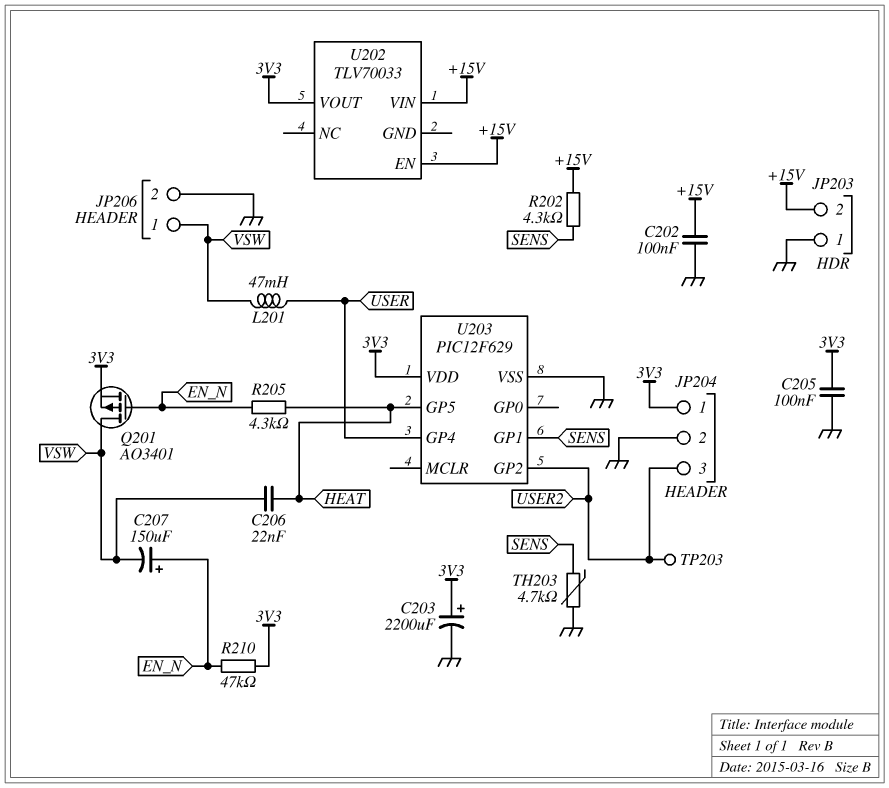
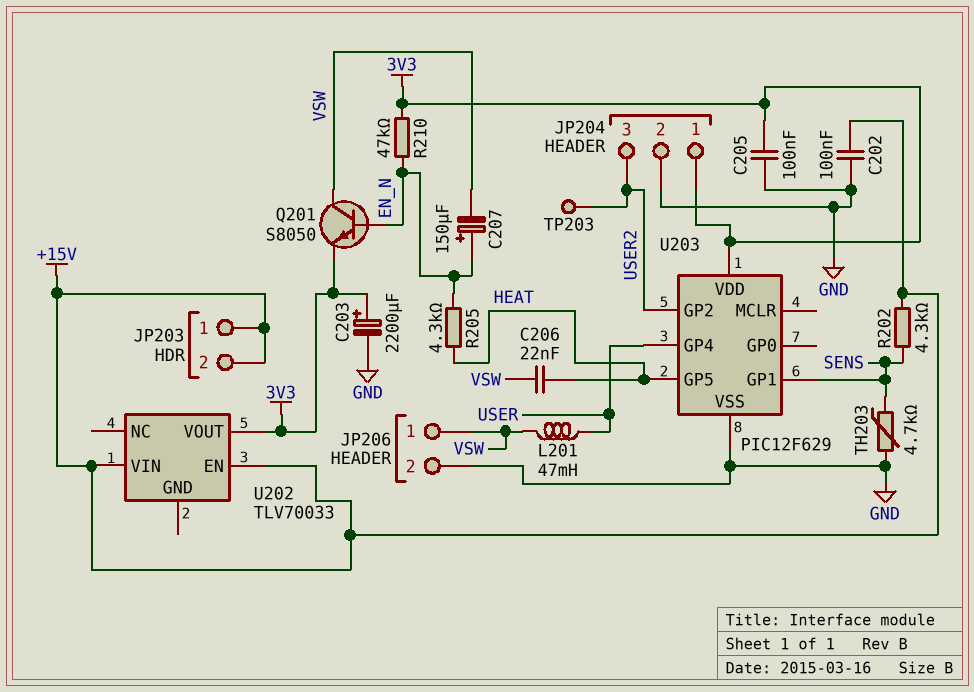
JP203 pin 1: GND -> +15V
Q201: PMOS AO3401 (G EN_N, D VSW, S 3V3) -> NPN S8050 (B EN_N, C VSW, E 3V3)

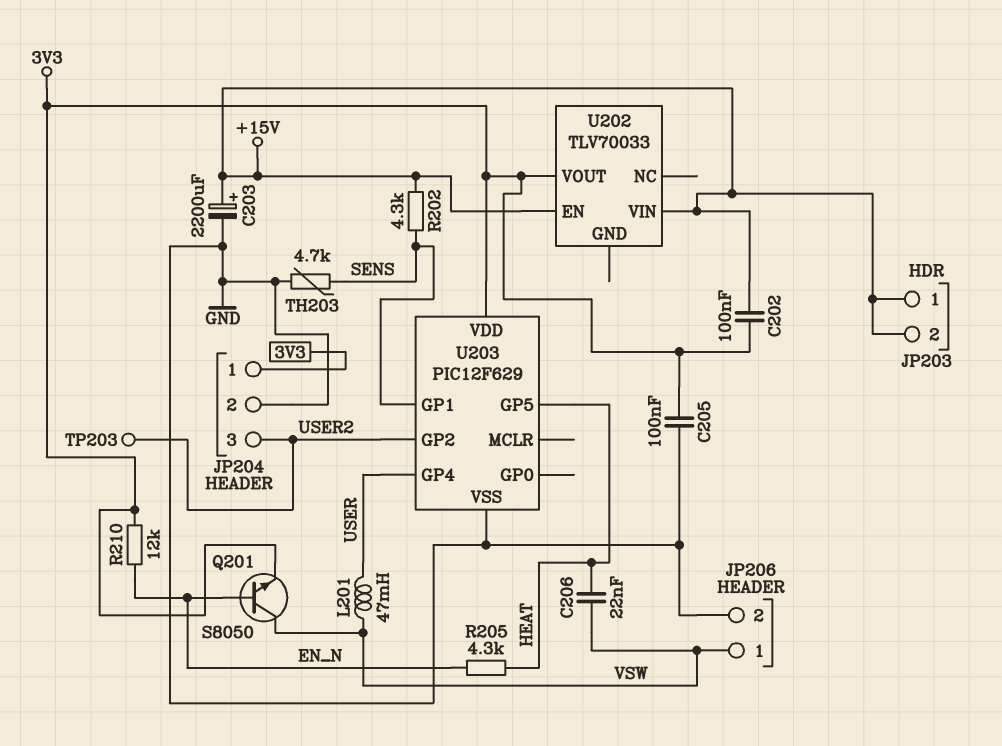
C202: 100nF (+15V, GND) -> 100nF (+15V, 3V3)
C203: 2200uF (plus 3V3, minus GND) -> 2200uF (plus +15V, minus GND)
C207: 150uF (plus EN_N, minus VSW) -> none
R210: 47k (3V3, EN_N) -> 12k (3V3, EN_N)

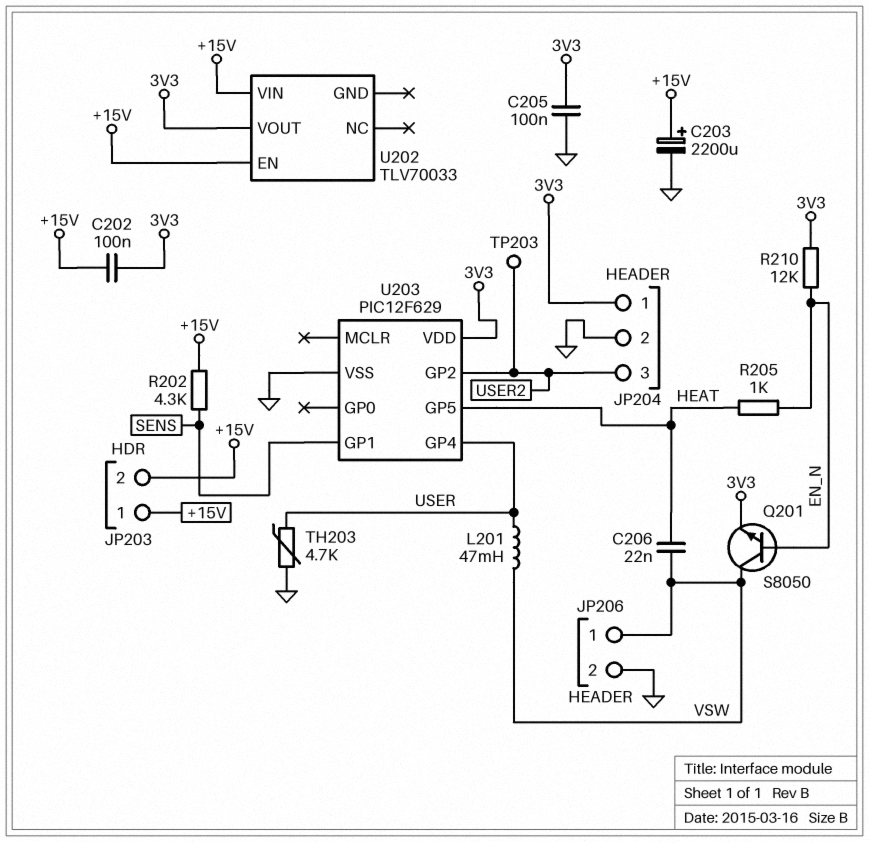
R205: 4.3k (EN_N, HEAT) -> 1k (EN_N, HEAT)
TH203: 4.7k (GND, SENS) -> 4.7k (GND, USER)

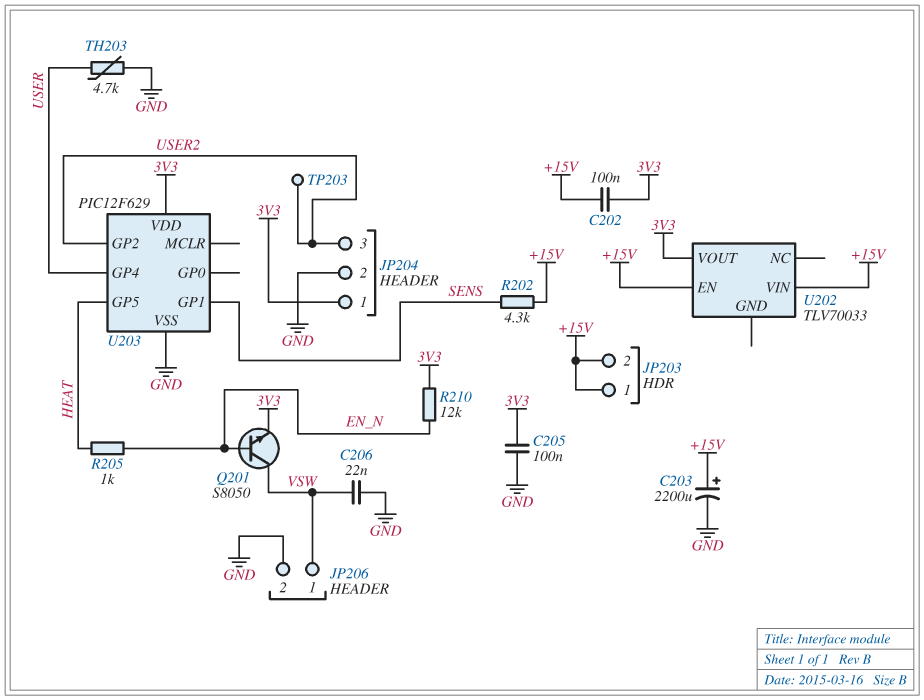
C206: 22nF (HEAT, VSW) -> 22nF (GND, VSW)
L201: 47mH (USER, VSW) -> none

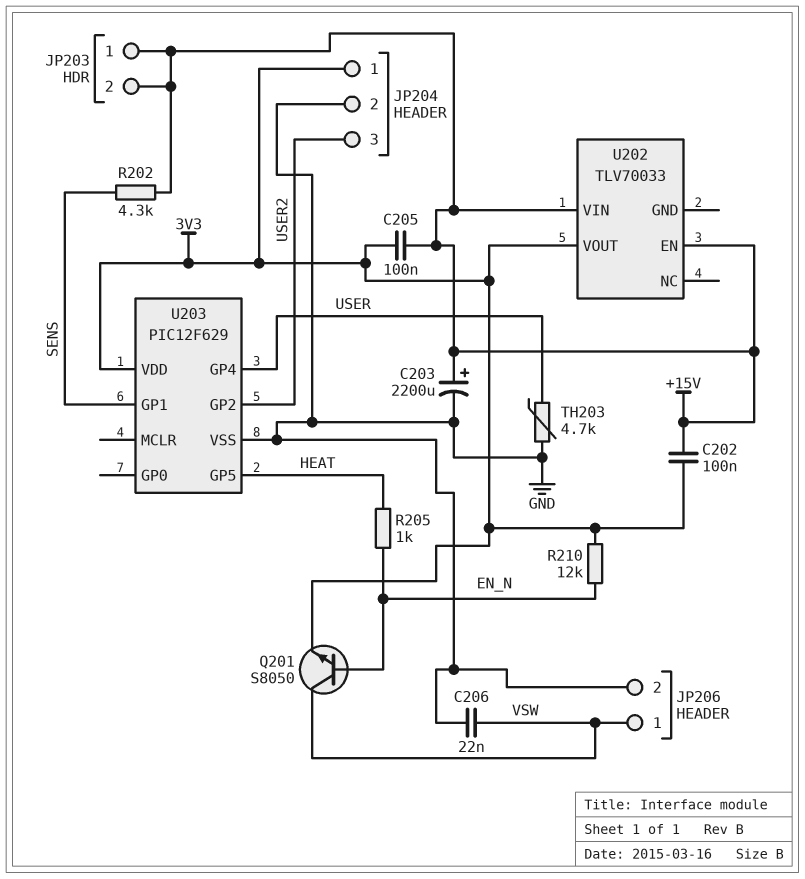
C205: 100nF (3V3, GND) -> 100nF (+15V, 3V3)
TP203: test point (USER2) -> none

